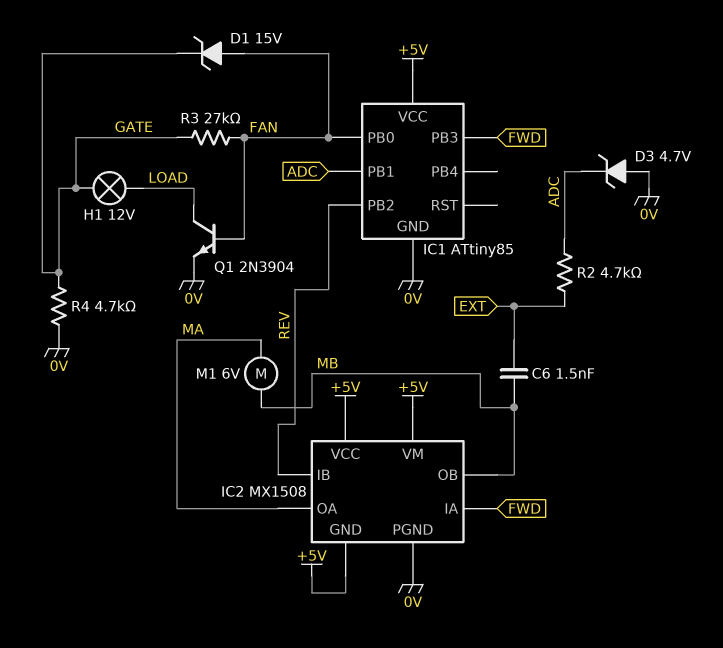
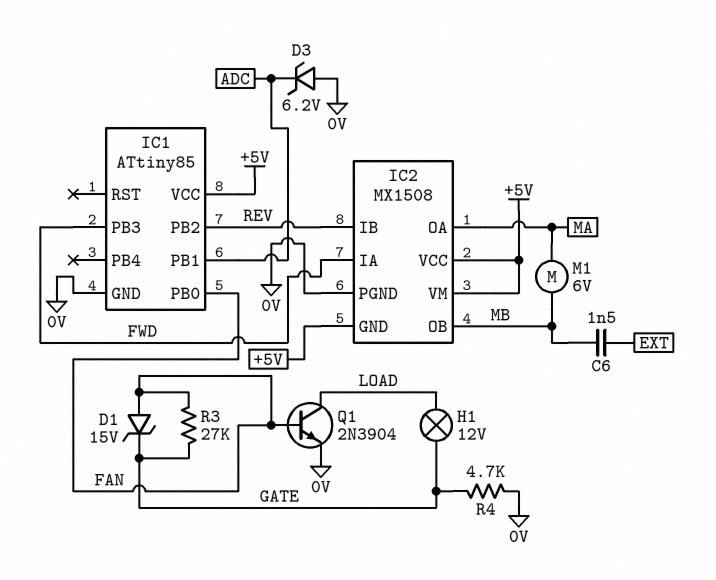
D3: zener 4.7V (A 0V, K ADC) -> zener 6.2V (A 0V, K ADC)
R2: 4.7k (ADC, EXT) -> none

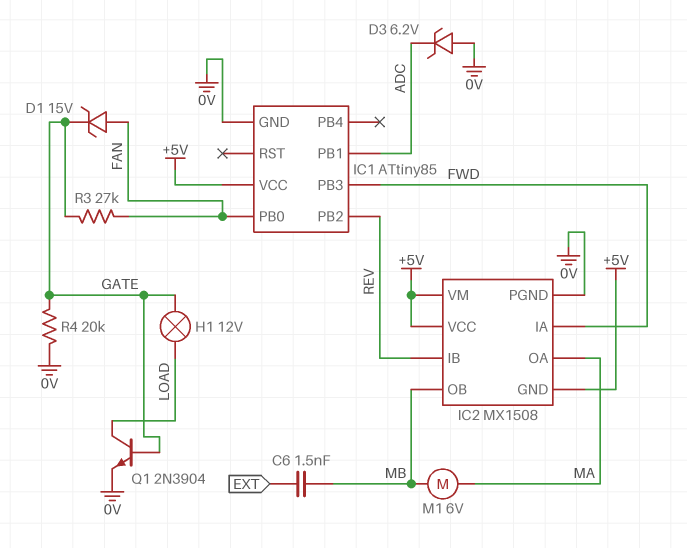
Q1: NPN 2N3904 (B FAN, C LOAD, E 0V) -> NPN 2N3904 (B GATE, C LOAD, E 0V)
R4: 4.7k (0V, GATE) -> 20k (0V, GATE)

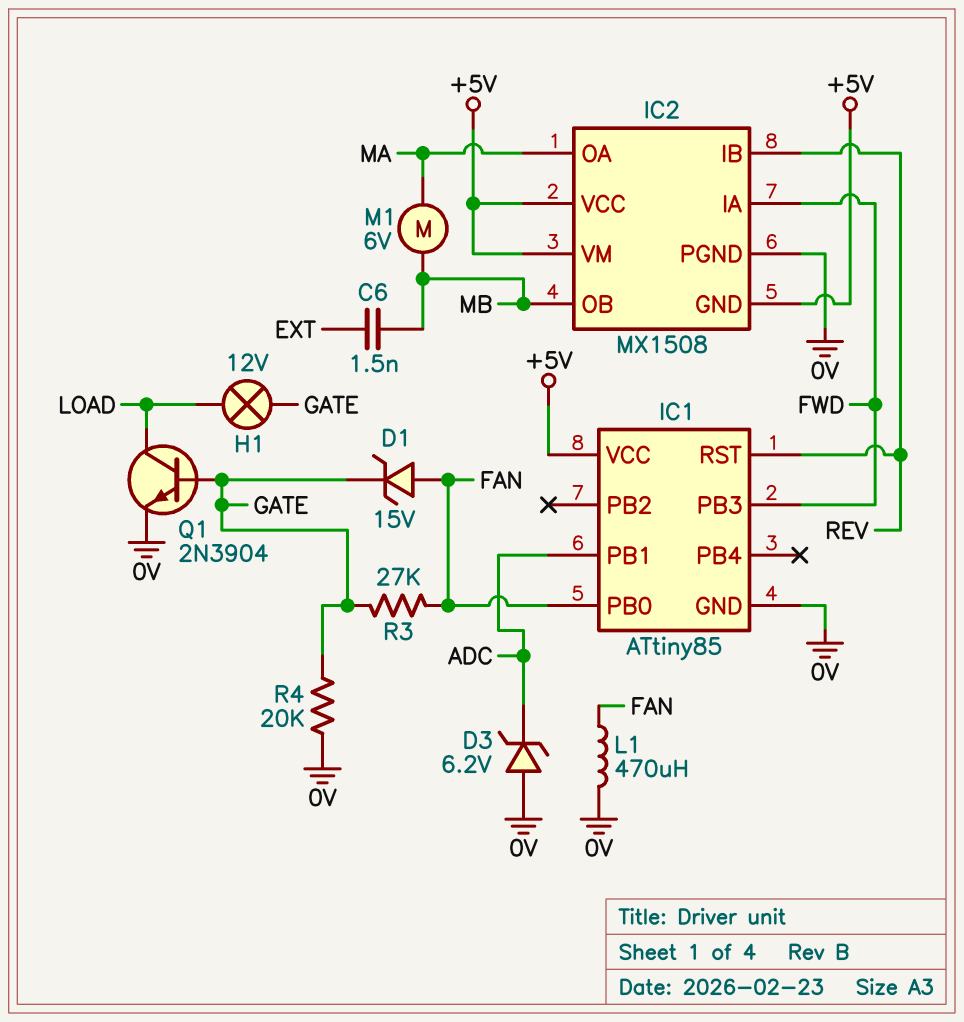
IC1 pin PB2: REV -> none
IC1 pin RST: none -> REV
L1: none -> 470uH (0V, FAN)

